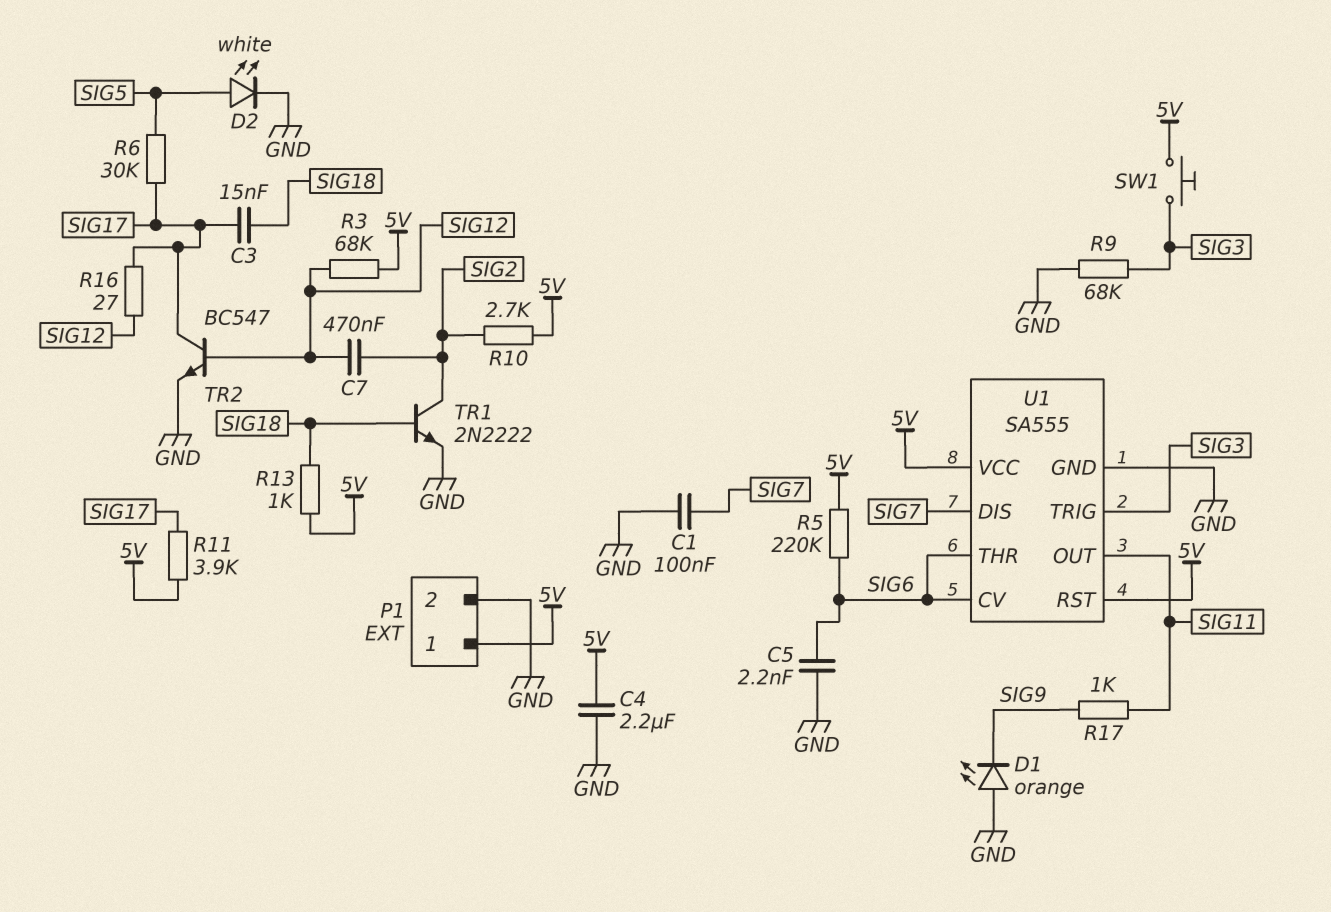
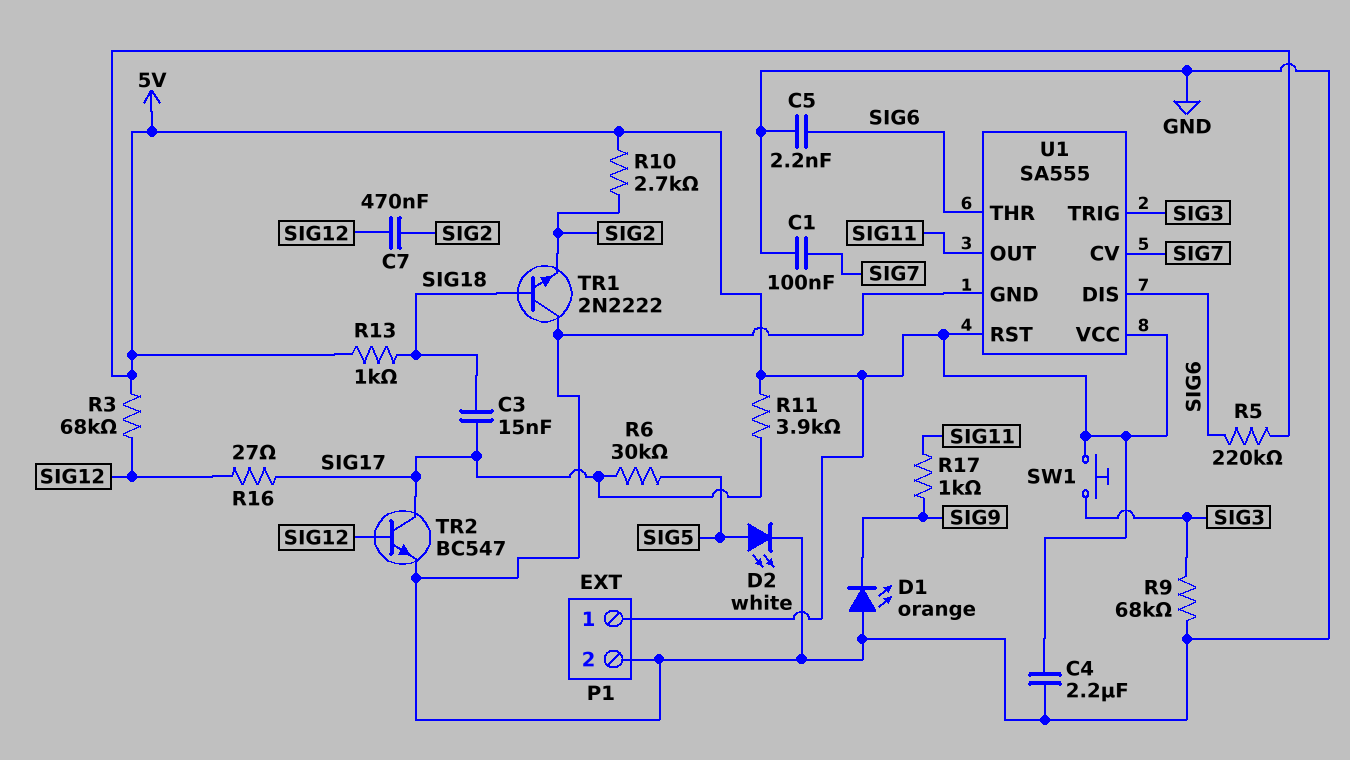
TR1: NPN 2N2222 (B SIG18, C SIG2, E GND) -> NPN 2N2222 (B SIG18, C GND, E SIG2)
U1 pin CV: SIG6 -> SIG7
U1 pin DIS: SIG7 -> SIG6

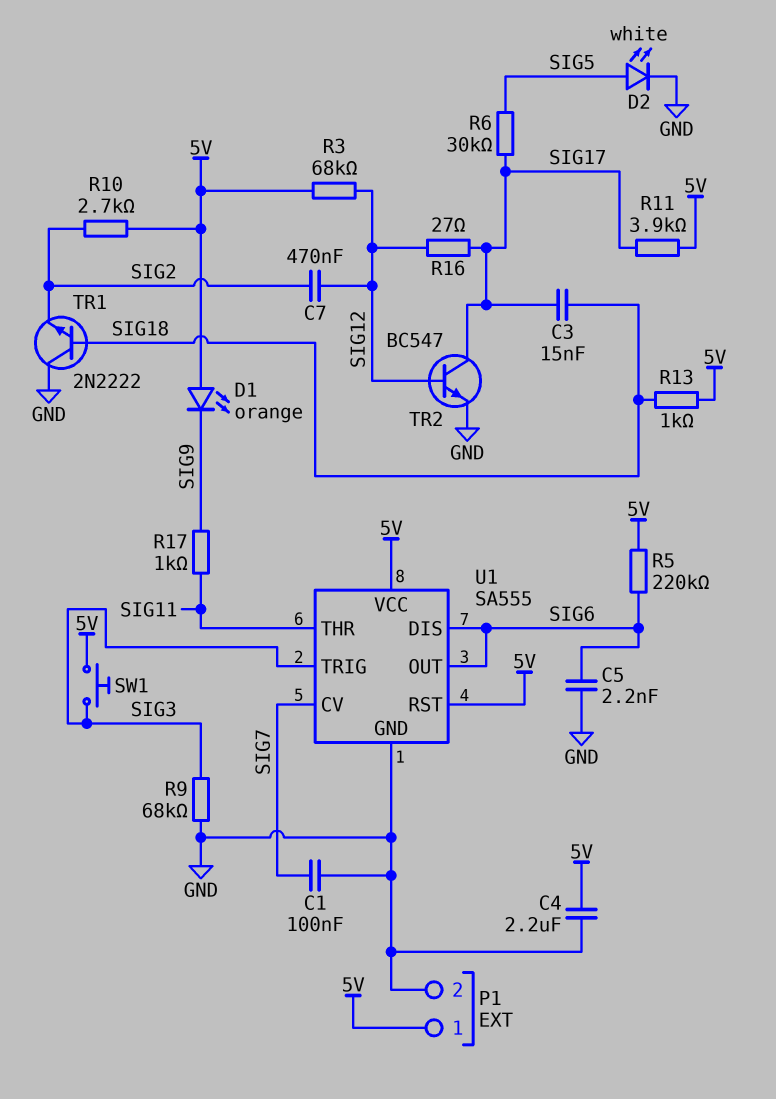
D1: LED orange (A GND, K SIG9) -> LED orange (A 5V, K SIG9)
U1 pin OUT: SIG11 -> SIG6
U1 pin THR: SIG6 -> SIG11

